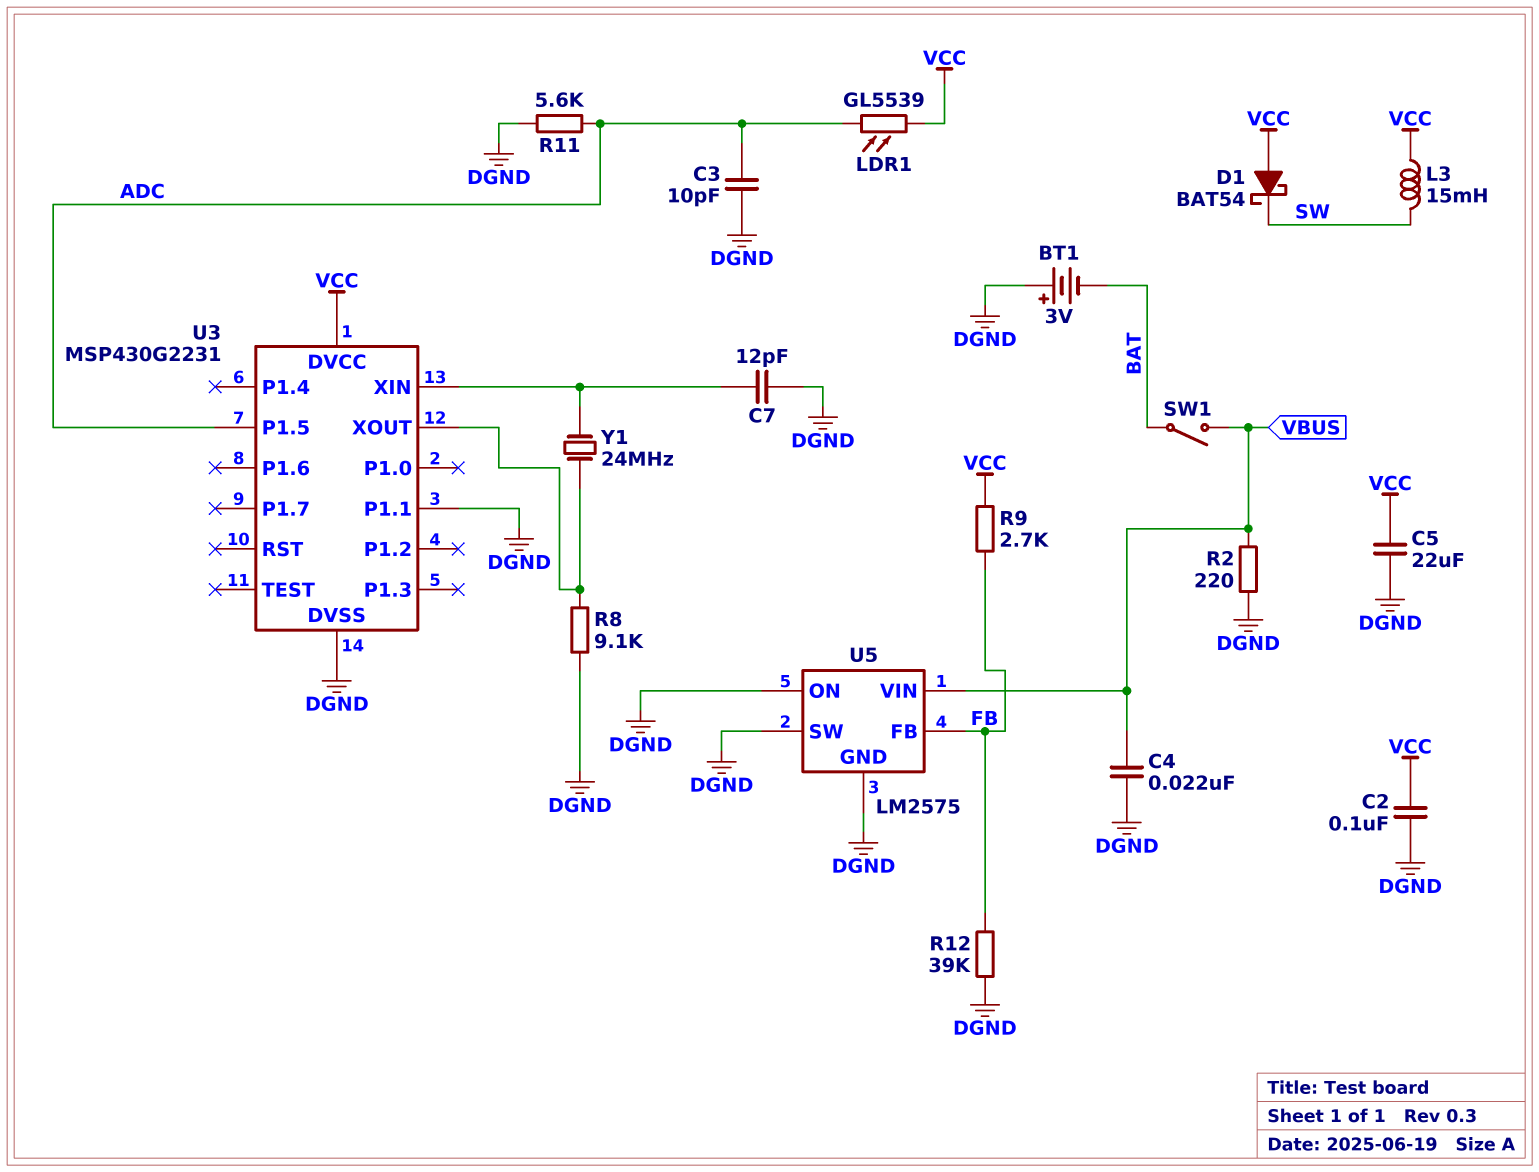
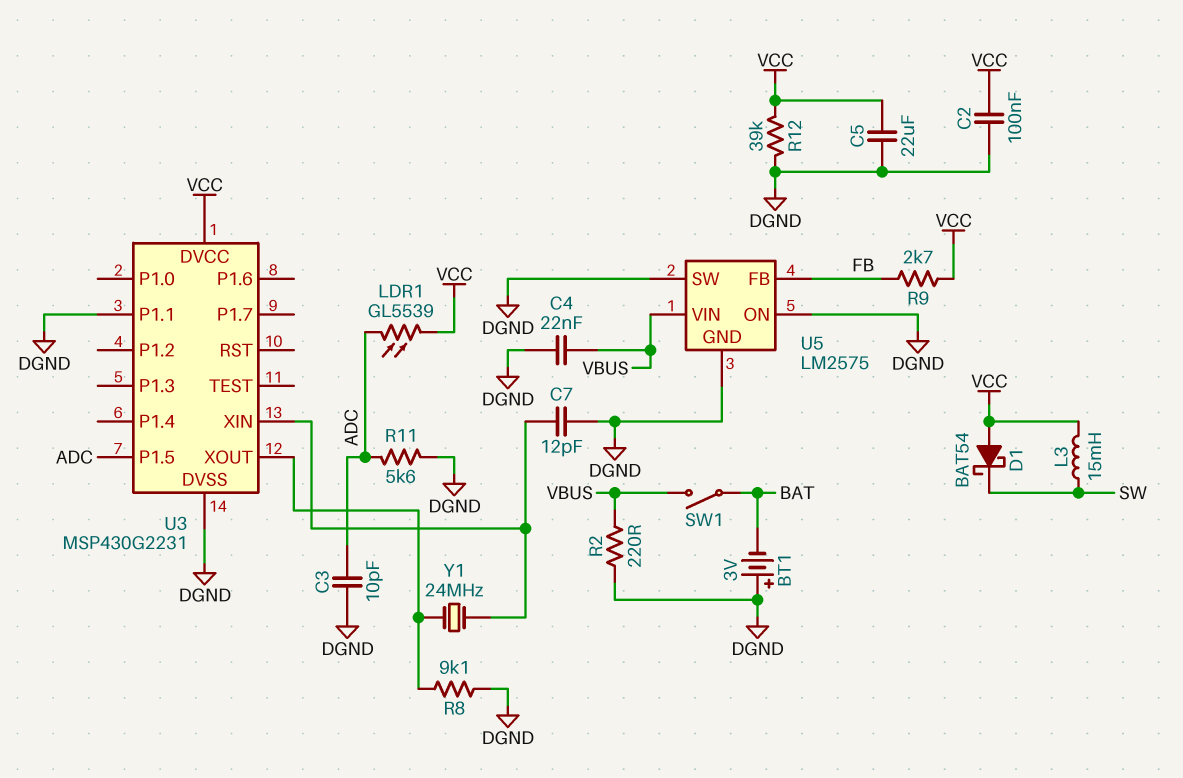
R12: 39k (DGND, FB) -> 39k (DGND, VCC)

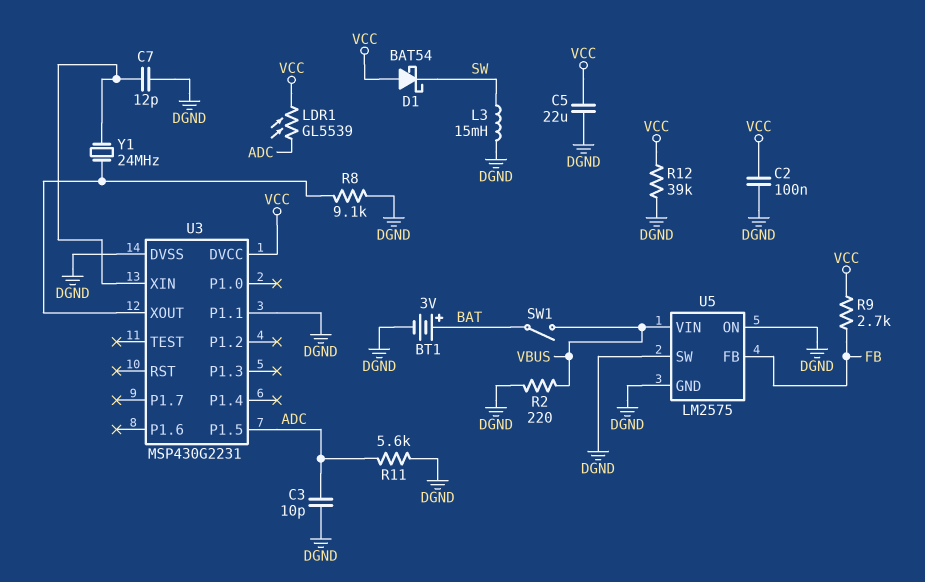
BT1: 3V (plus DGND, minus BAT) -> 3V (plus BAT, minus DGND)
C4: 22nF (DGND, VBUS) -> none
L3: 15mH (SW, VCC) -> 15mH (DGND, SW)

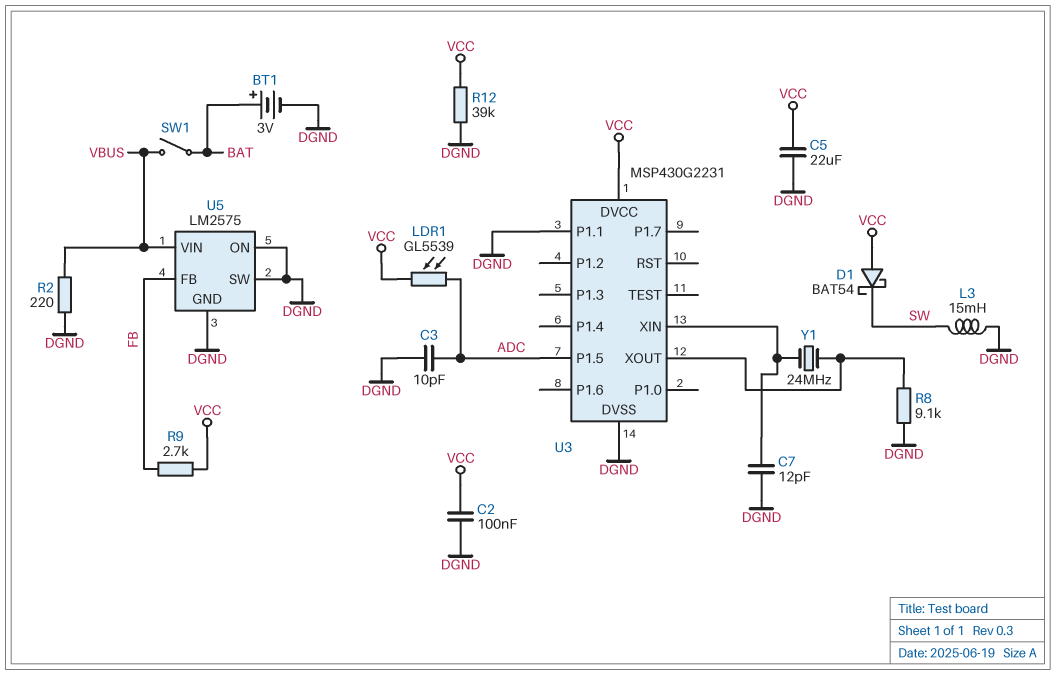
R11: 5.6k (ADC, DGND) -> none

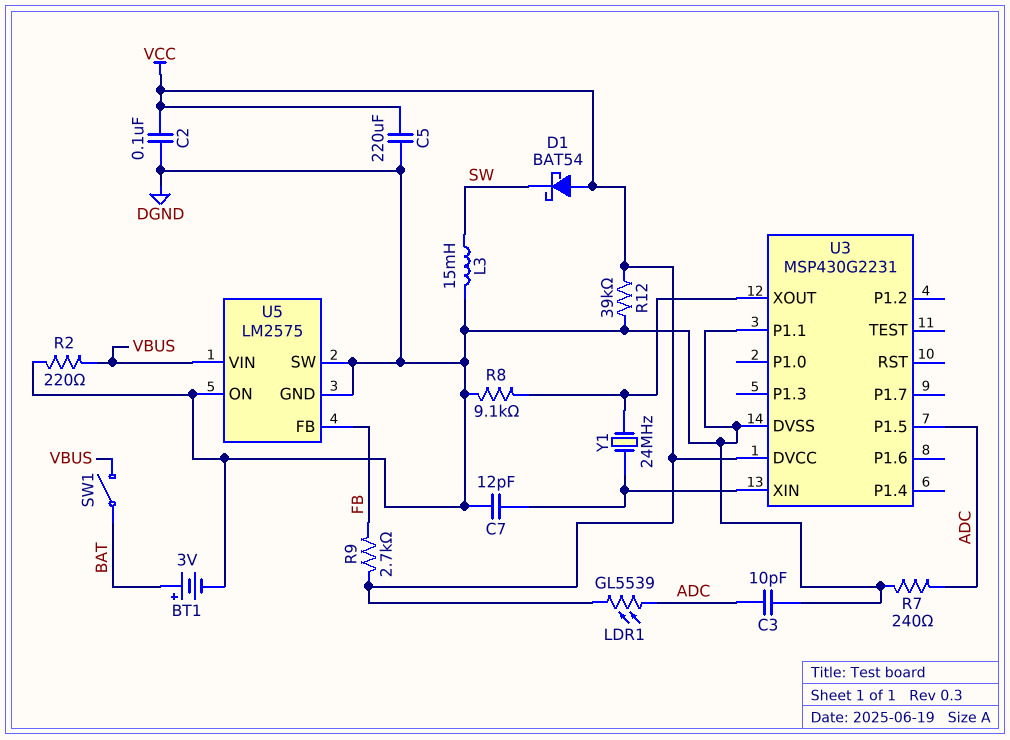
C5: 22uF (DGND, VCC) -> 220uF (DGND, VCC)
R7: none -> 240 (ADC, DGND)

